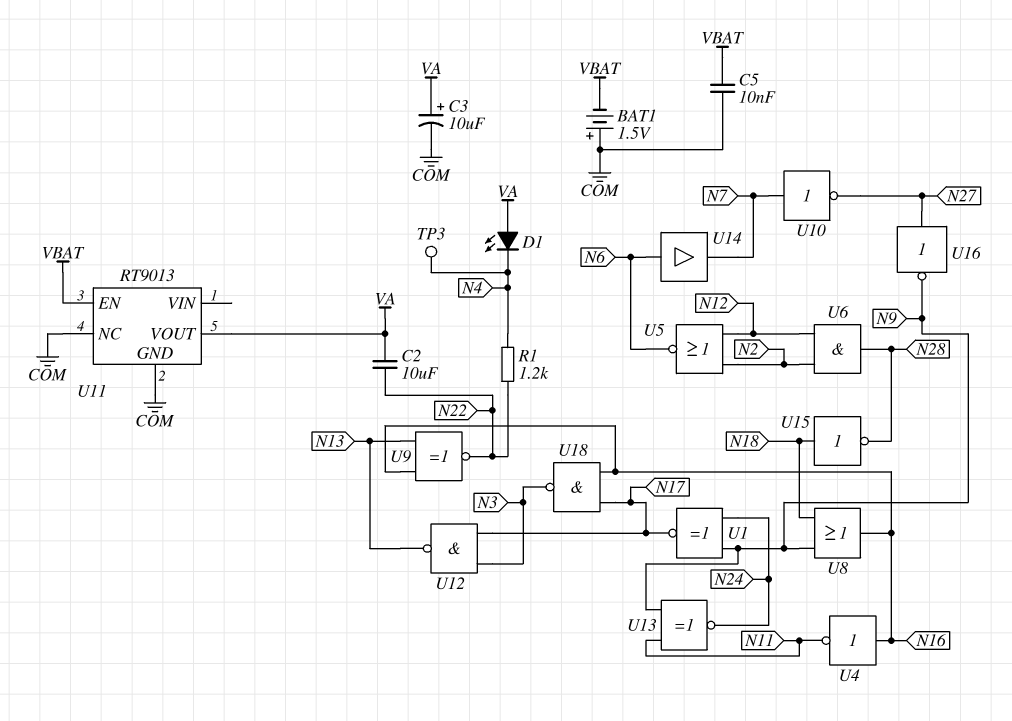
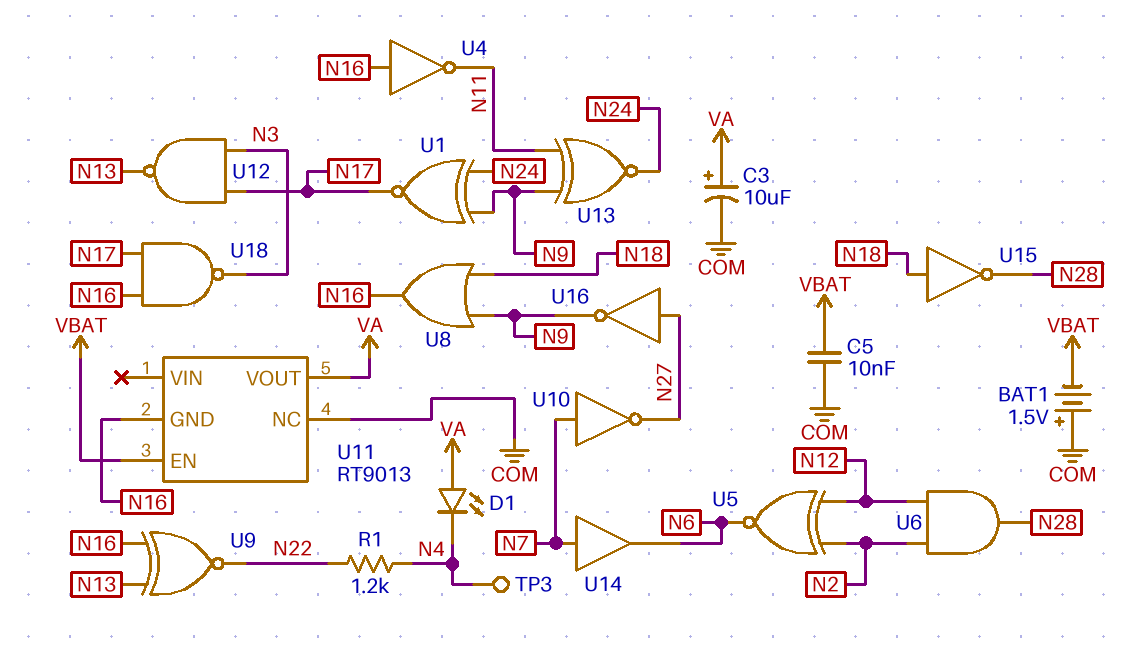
C2: 10uF (N22, VA) -> none
U5: NOR (in N2, in N12, out N6) -> XNOR (in N2, in N12, out N6)
U11 pin GND: COM -> N16
U14: buffer (in N6, out N7) -> buffer (in N7, out N6)

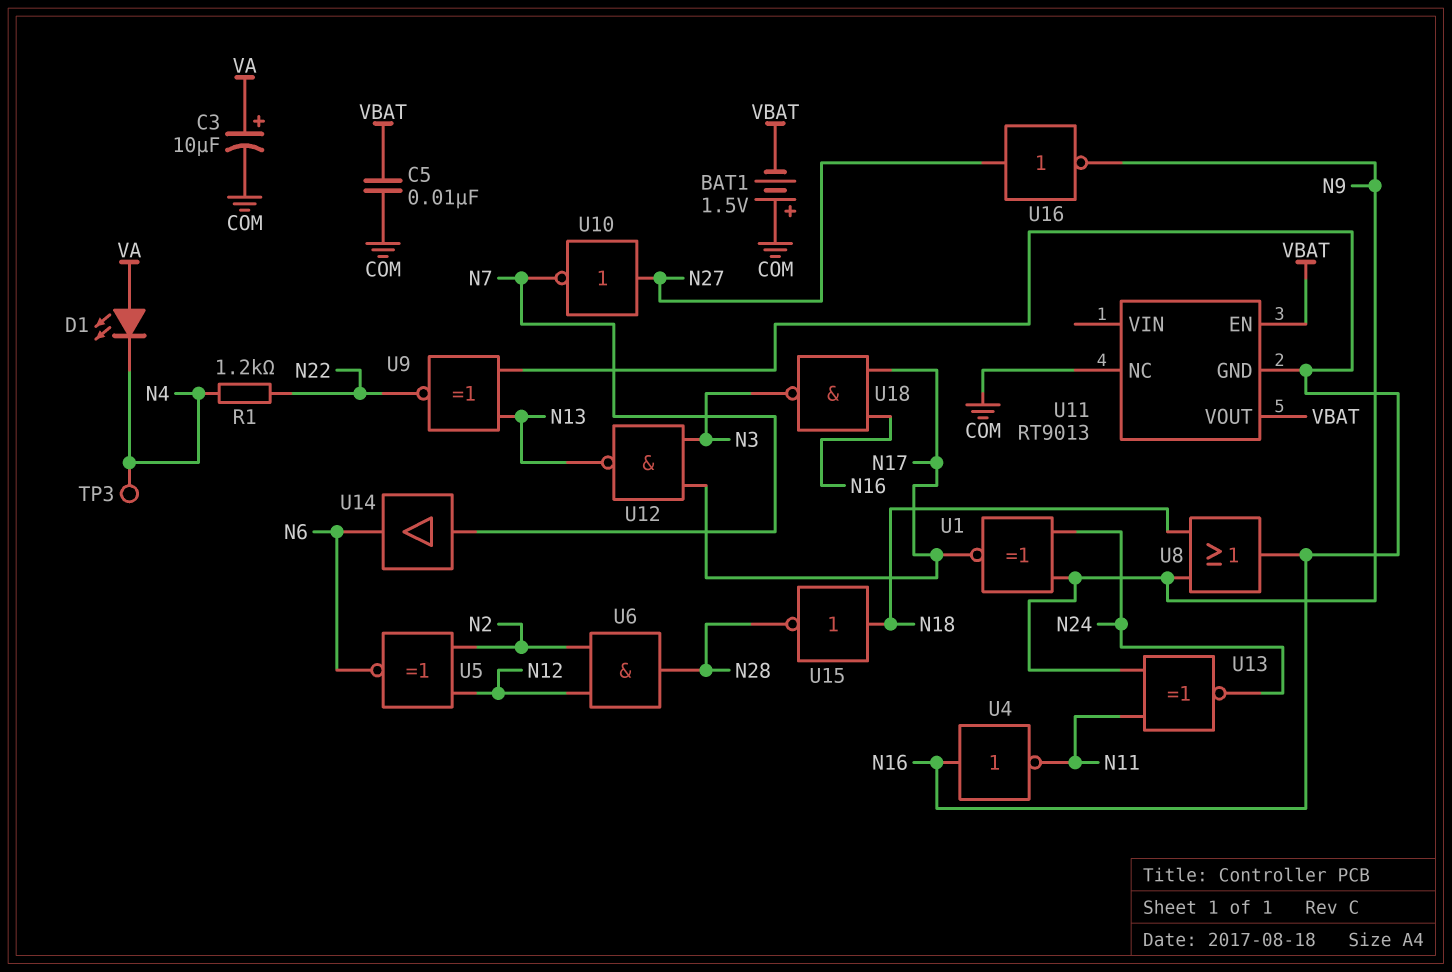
U10: NOT (in N7, out N27) -> NOT (in N27, out N7)
U11 pin VOUT: VA -> VBAT

